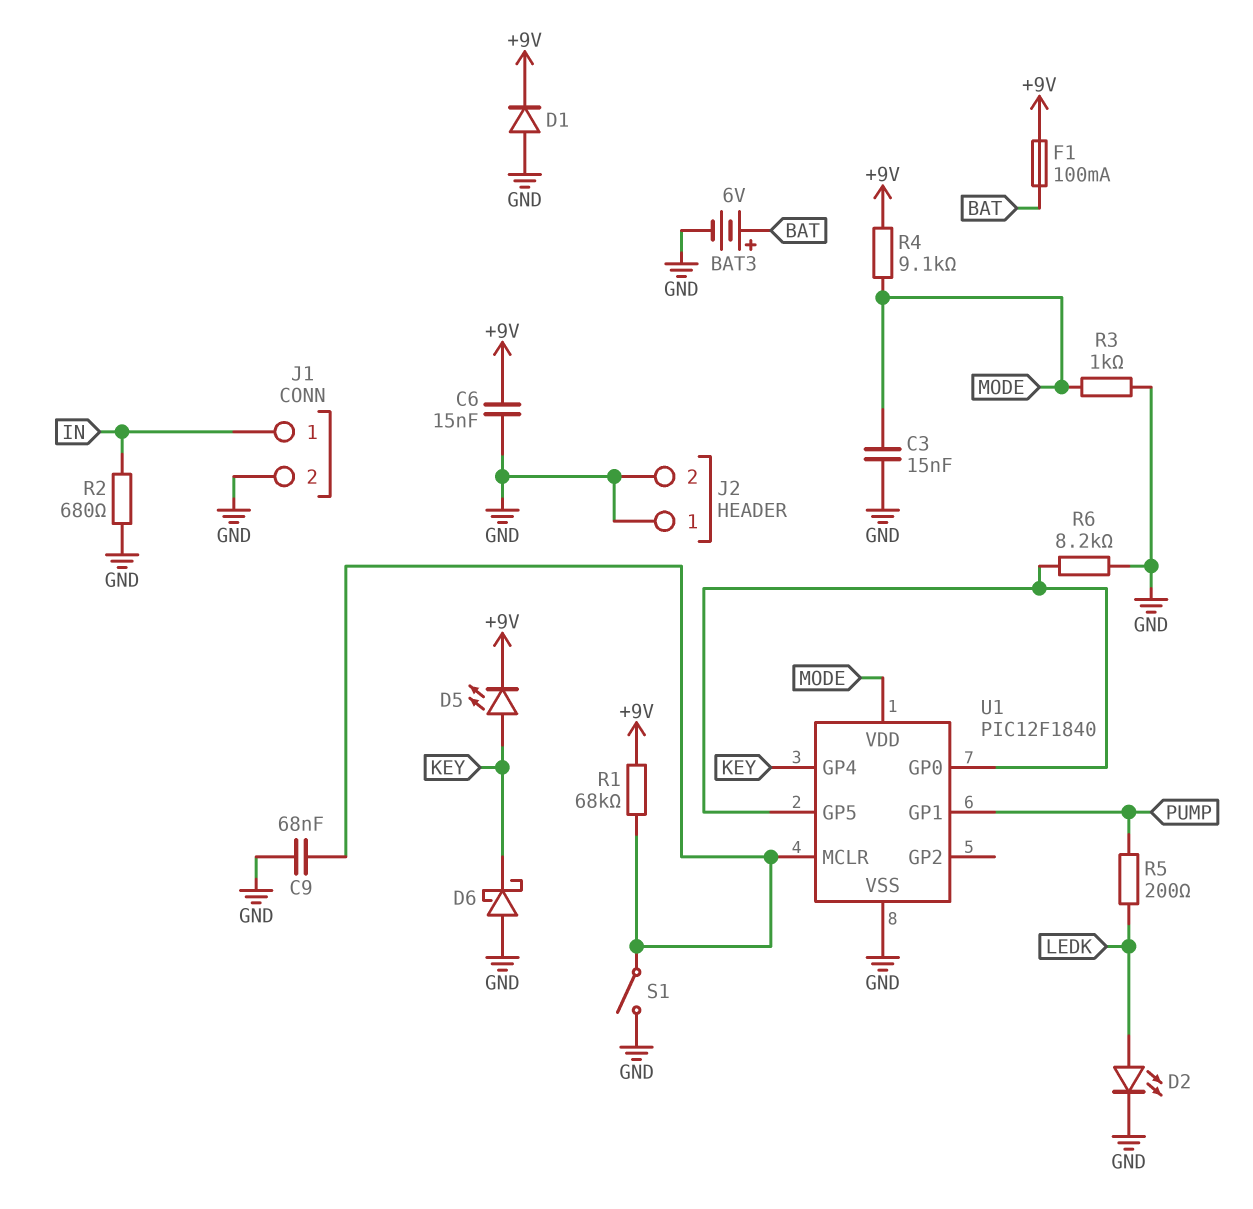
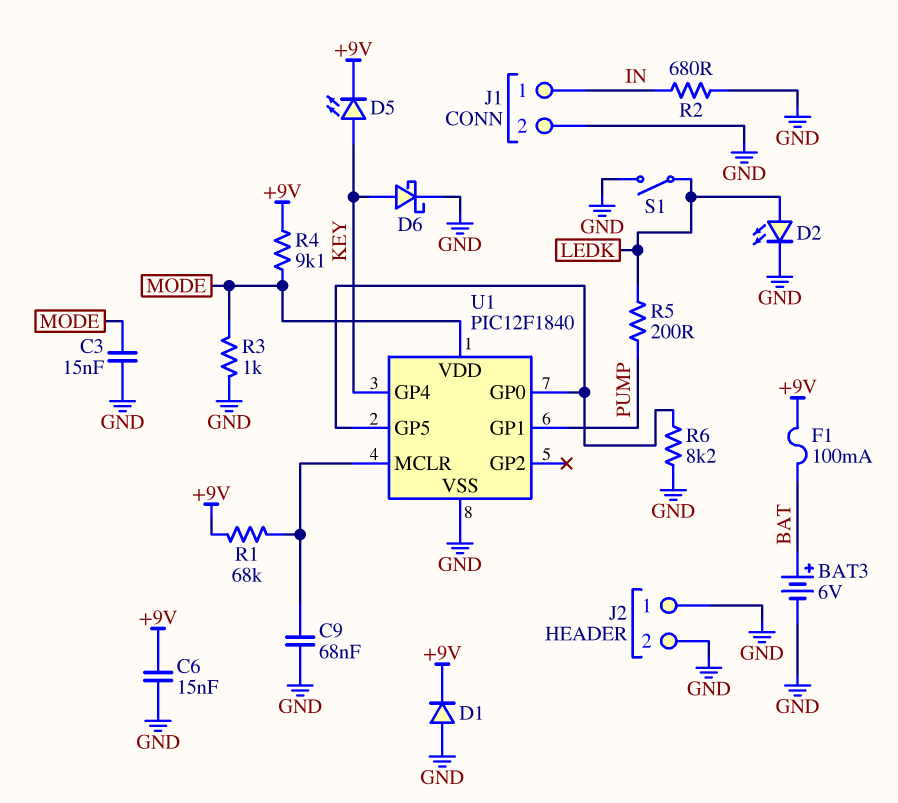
D6: schottky (A GND, K KEY) -> schottky (A KEY, K GND)
S1: switch (GND, U1/MCLR) -> switch (GND, LEDK)

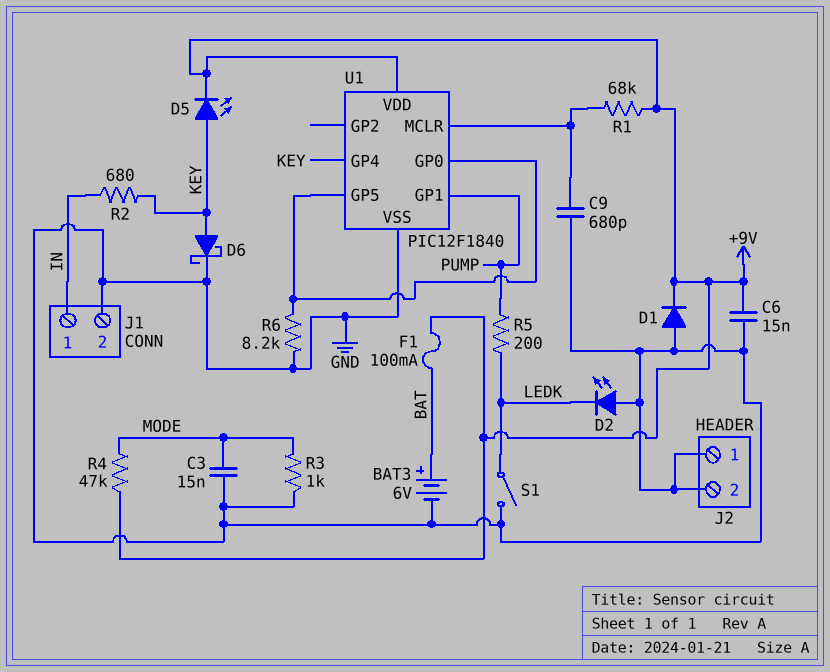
C9: 68nF (GND, U1/MCLR) -> 680pF (GND, U1/MCLR)
D2: LED (A LEDK, K GND) -> LED (A GND, K LEDK)
R2: 680 (GND, IN) -> 680 (IN, KEY)
R4: 9.1k (+9V, MODE) -> 47k (+9V, MODE)
U1 pin VDD: MODE -> +9V

